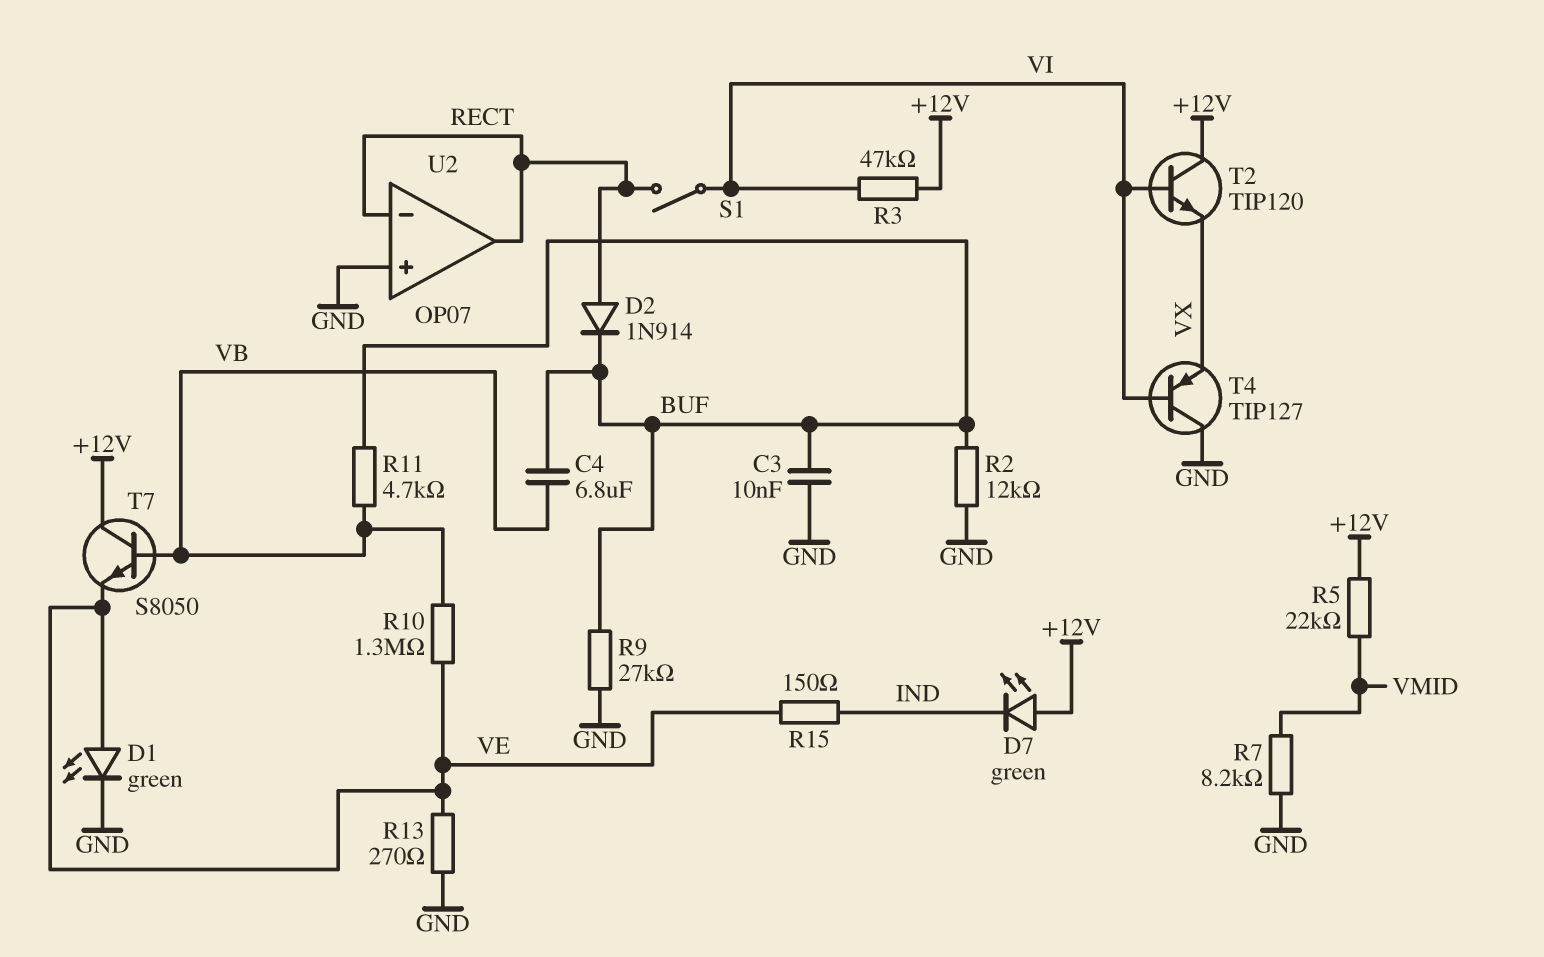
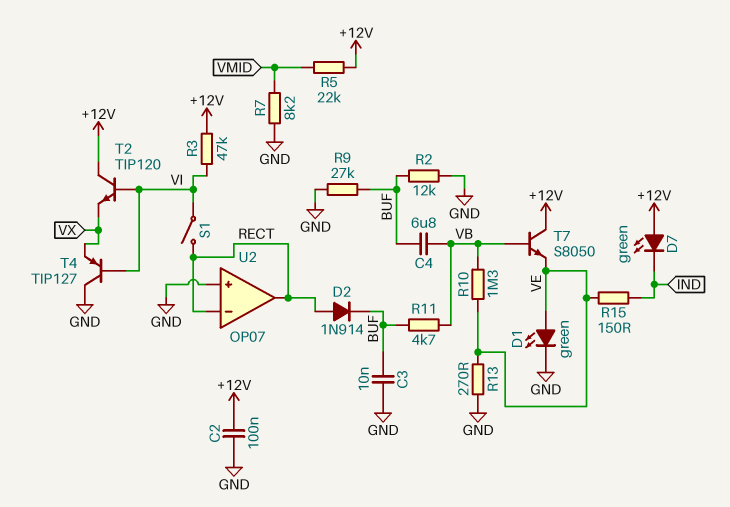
C2: none -> 100nF (+12V, GND)

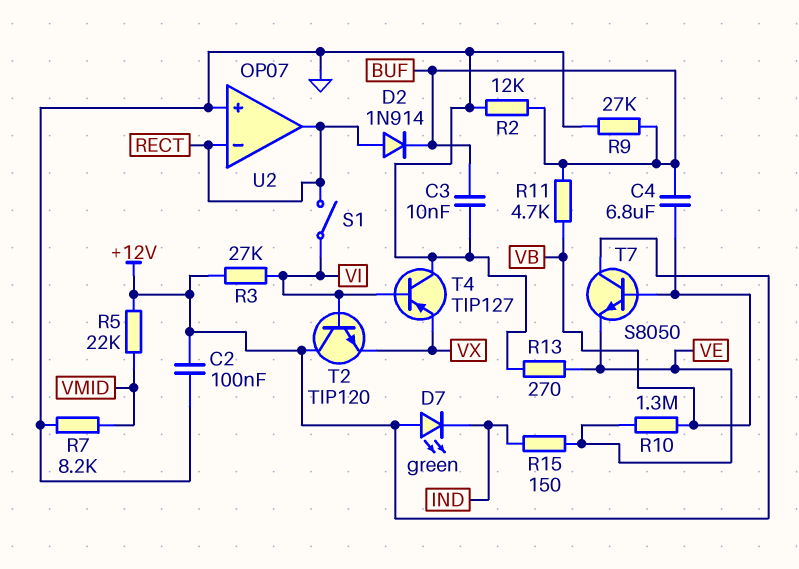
D1: LED green (A VE, K GND) -> none
R3: 47k (+12V, VI) -> 27k (+12V, VI)

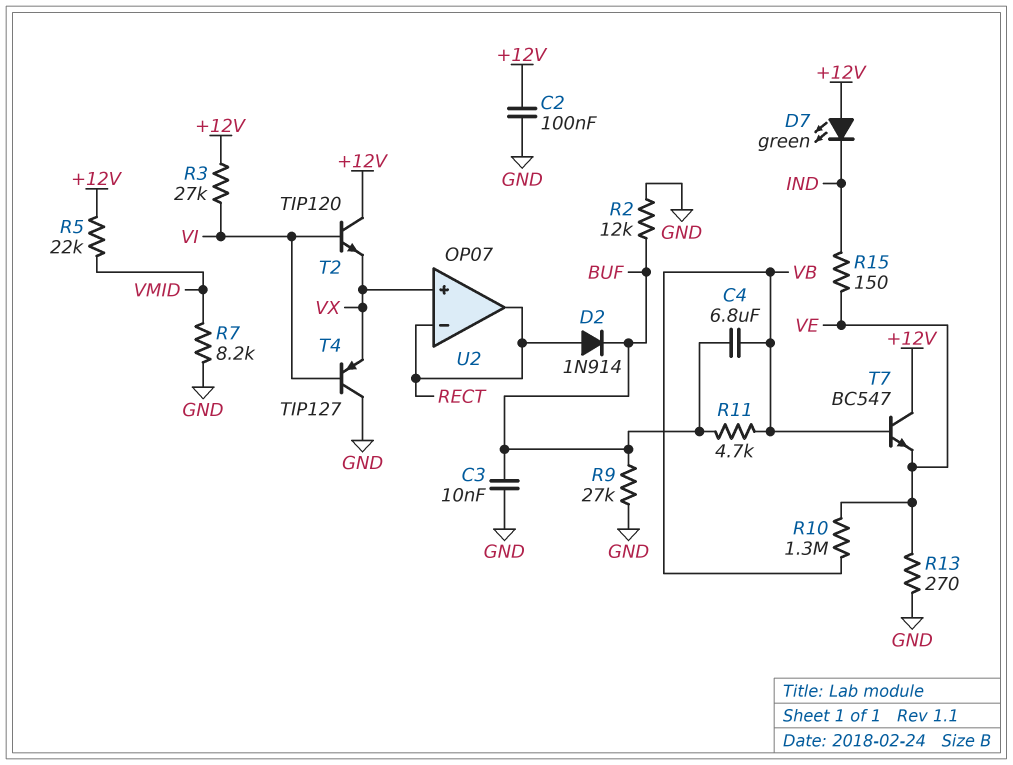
S1: switch (RECT, VI) -> none
T7: NPN S8050 (B VB, C +12V, E VE) -> NPN BC547 (B VB, C +12V, E VE)
U2 pin in+: GND -> VX

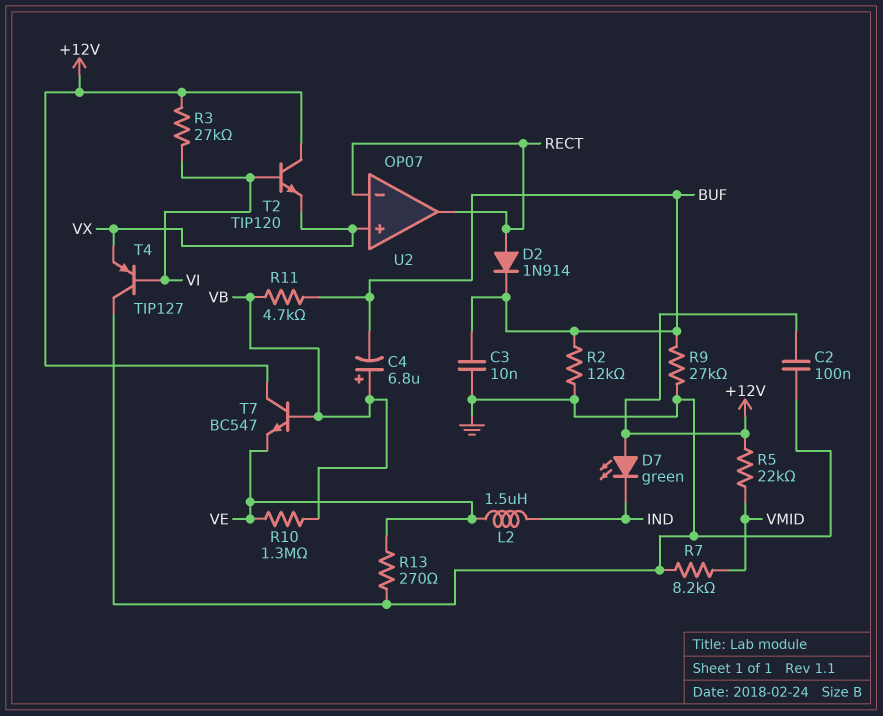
C4: 6.8uF (BUF, VB) -> 6.8uF (plus VB, minus BUF)
L2: none -> 1.5uH (IND, VE)
R15: 150 (IND, VE) -> none

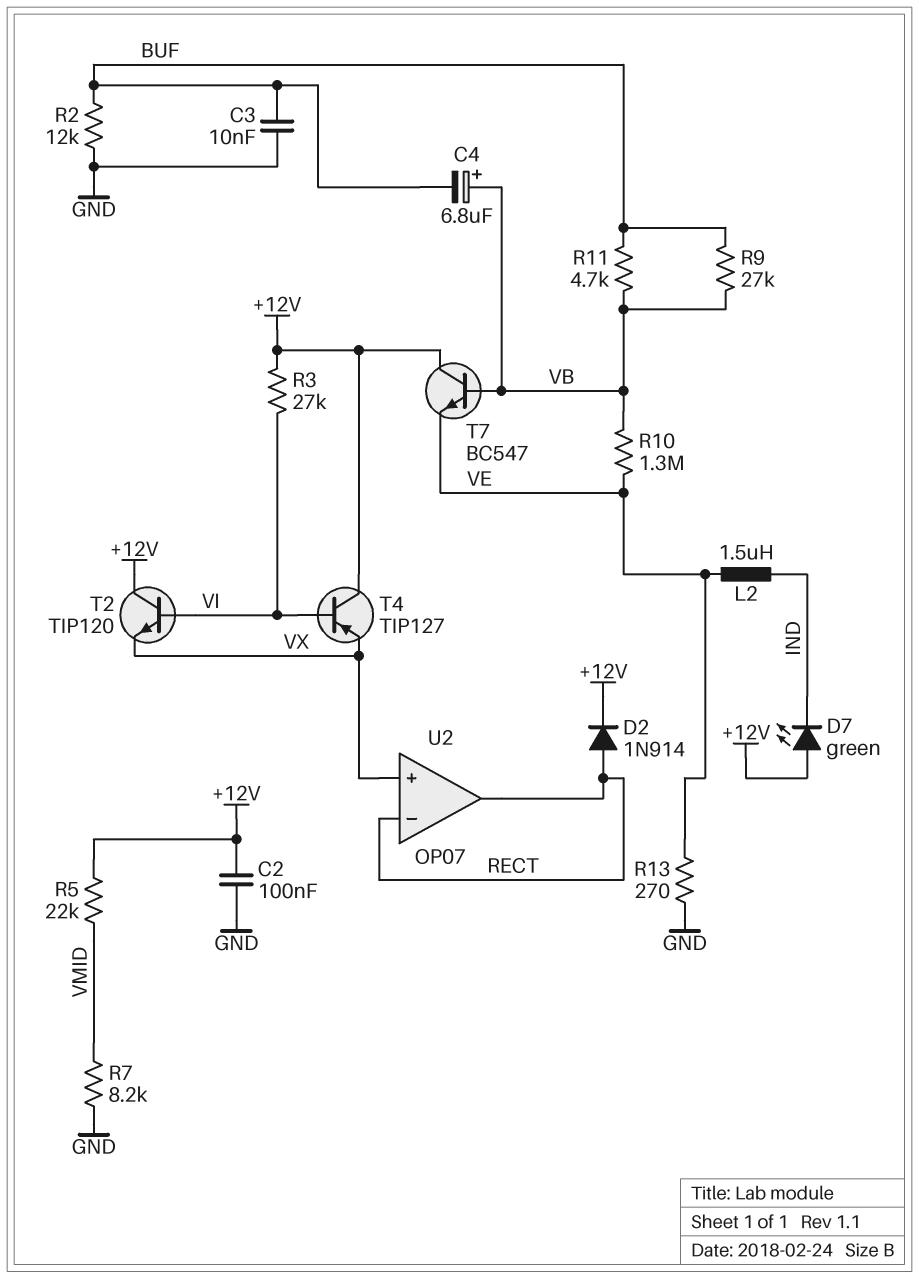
D2: diode 1N914 (A RECT, K BUF) -> diode 1N914 (A RECT, K +12V)
R9: 27k (BUF, GND) -> 27k (BUF, VB)
T4: PNP TIP127 (B VI, C GND, E VX) -> PNP TIP127 (B VI, C +12V, E VX)

